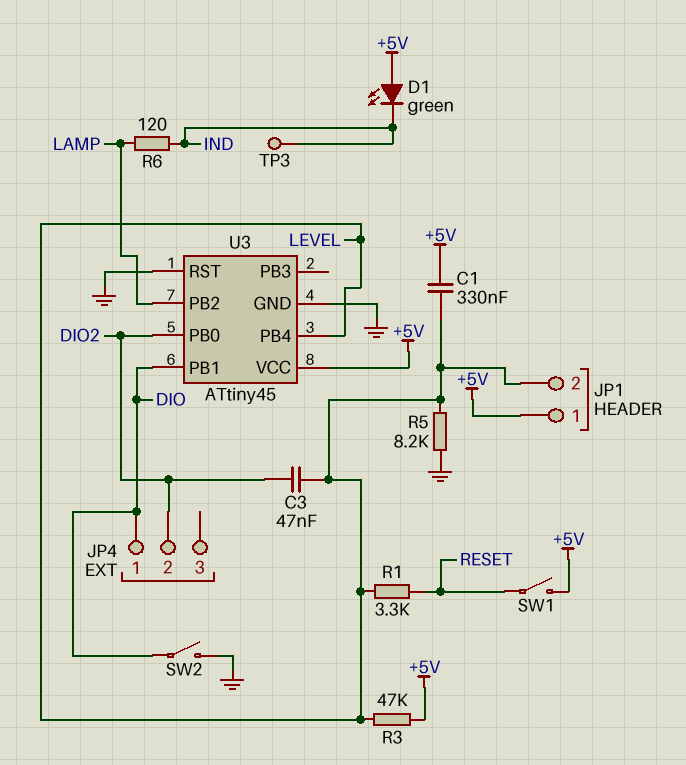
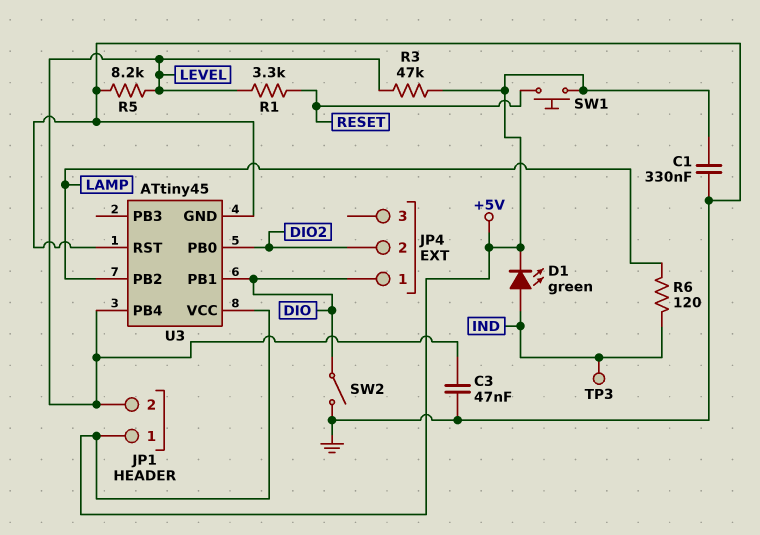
C1: 330nF (+5V, LEVEL) -> 330nF (+5V, GND)
C3: 47nF (DIO2, LEVEL) -> 47nF (GND, LEVEL)
D1: LED green (A +5V, K IND) -> LED green (A IND, K +5V)
SW1: switch (+5V, RESET) -> button (+5V, RESET)

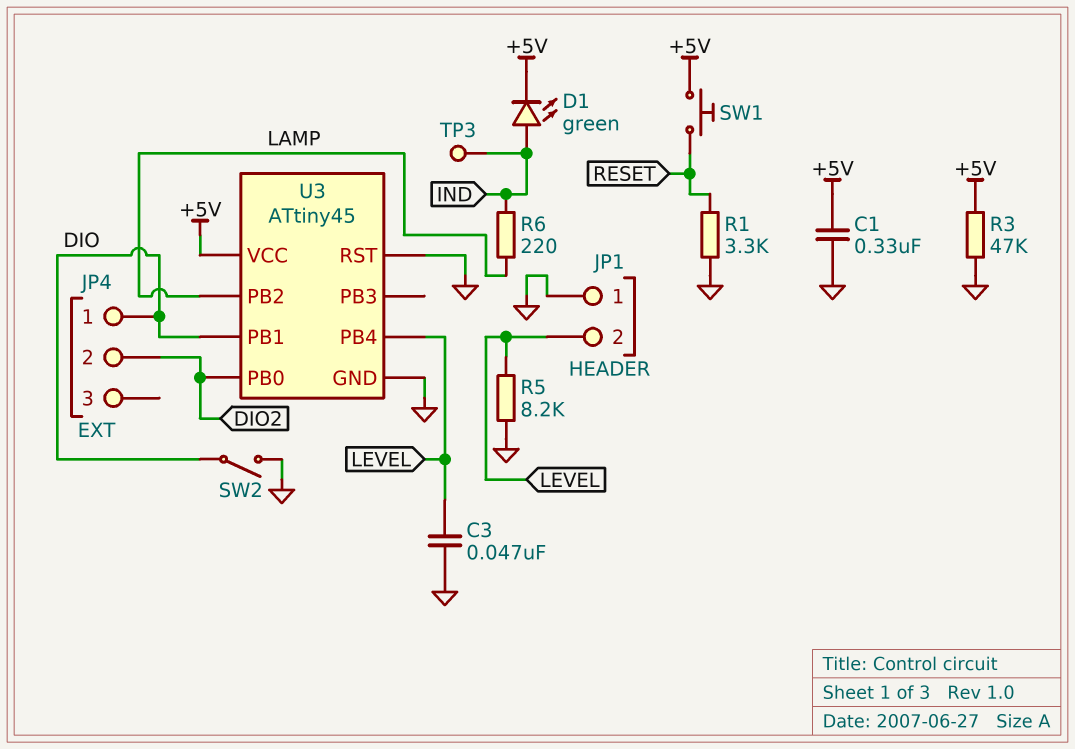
JP1 pin 1: +5V -> GND
R1: 3.3k (LEVEL, RESET) -> 3.3k (GND, RESET)
R3: 47k (+5V, LEVEL) -> 47k (+5V, GND)
R6: 120 (IND, LAMP) -> 220 (IND, LAMP)

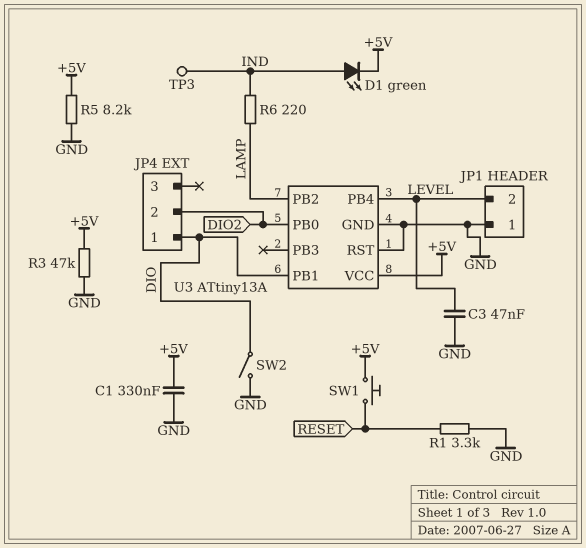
R5: 8.2k (GND, LEVEL) -> 8.2k (+5V, GND)
U3: ATtiny45 -> ATtiny13A

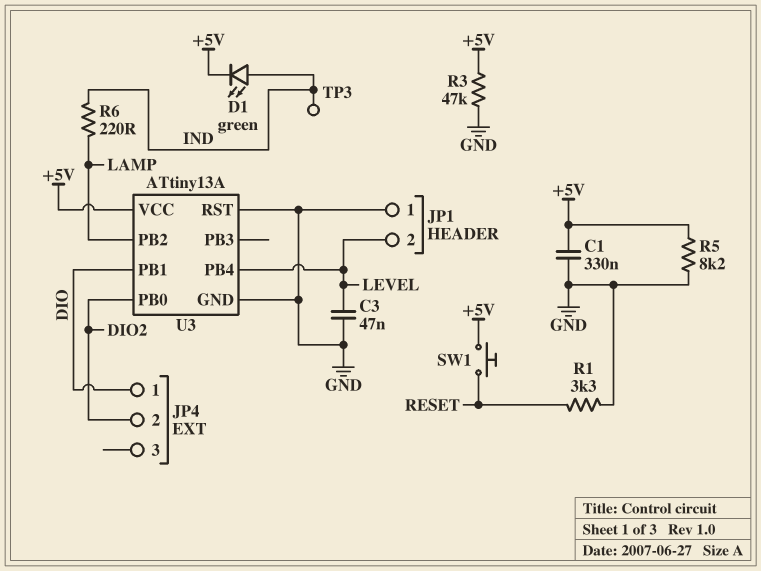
SW2: switch (DIO, GND) -> none

